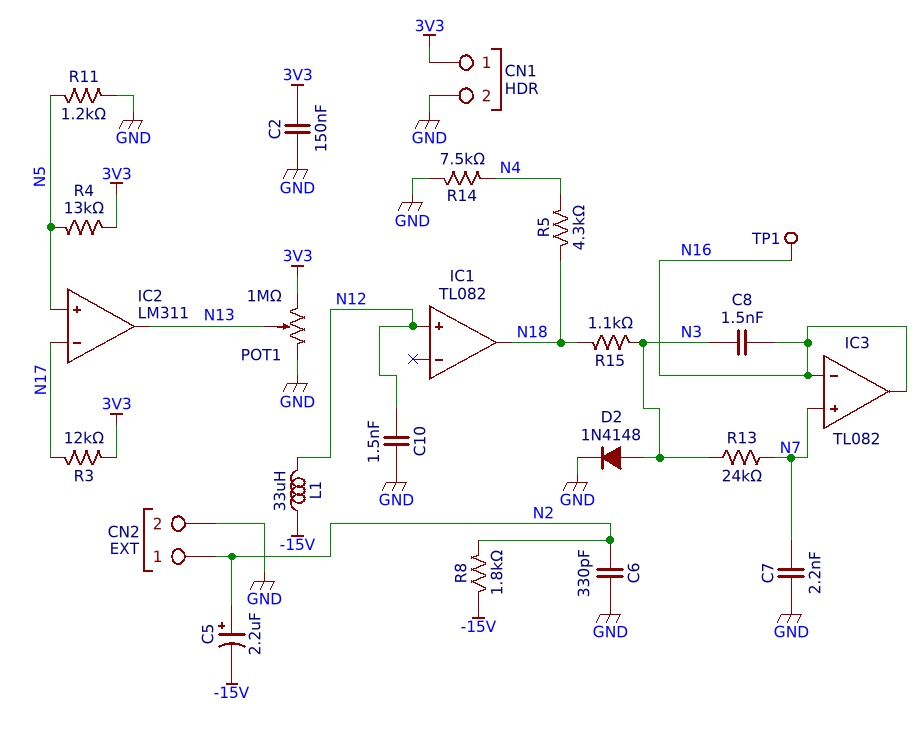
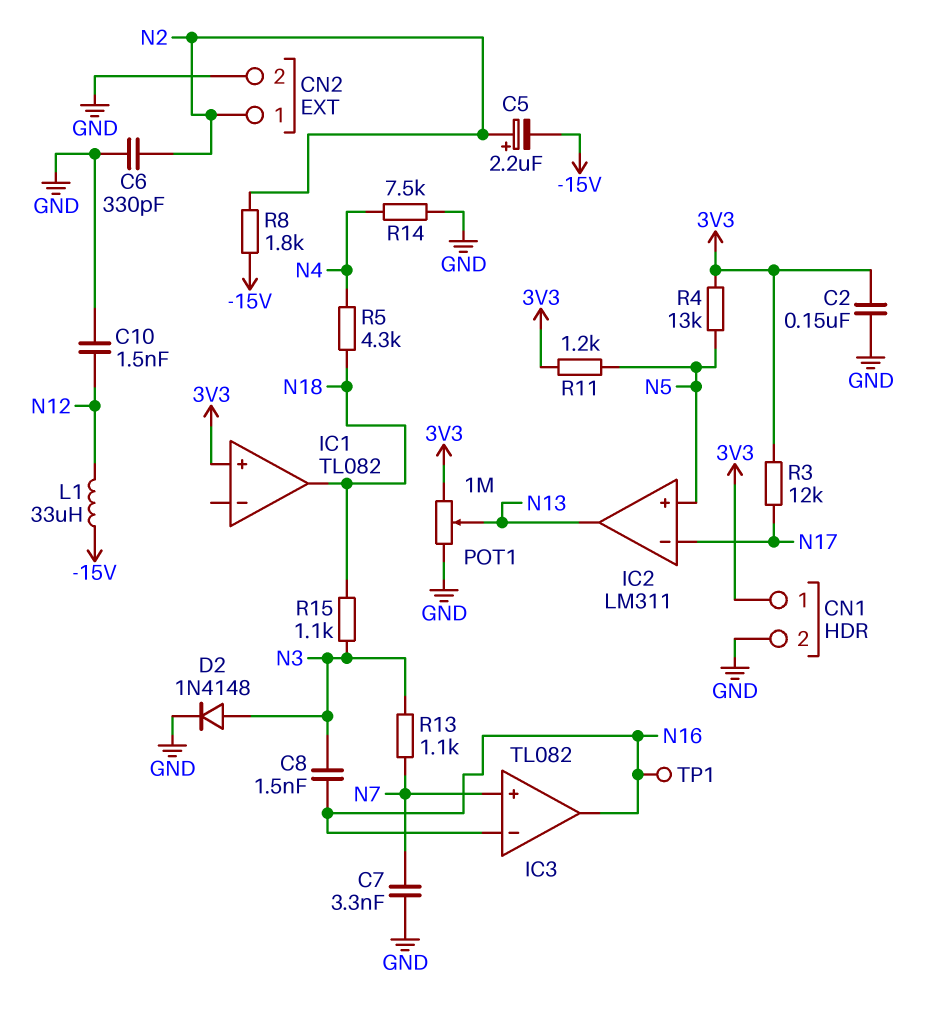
C7: 2.2nF (GND, N7) -> 3.3nF (GND, N7)
IC1 pin in+: N12 -> 3V3
R11: 1.2k (GND, N5) -> 1.2k (3V3, N5)
R13: 24k (N3, N7) -> 1.1k (N3, N7)

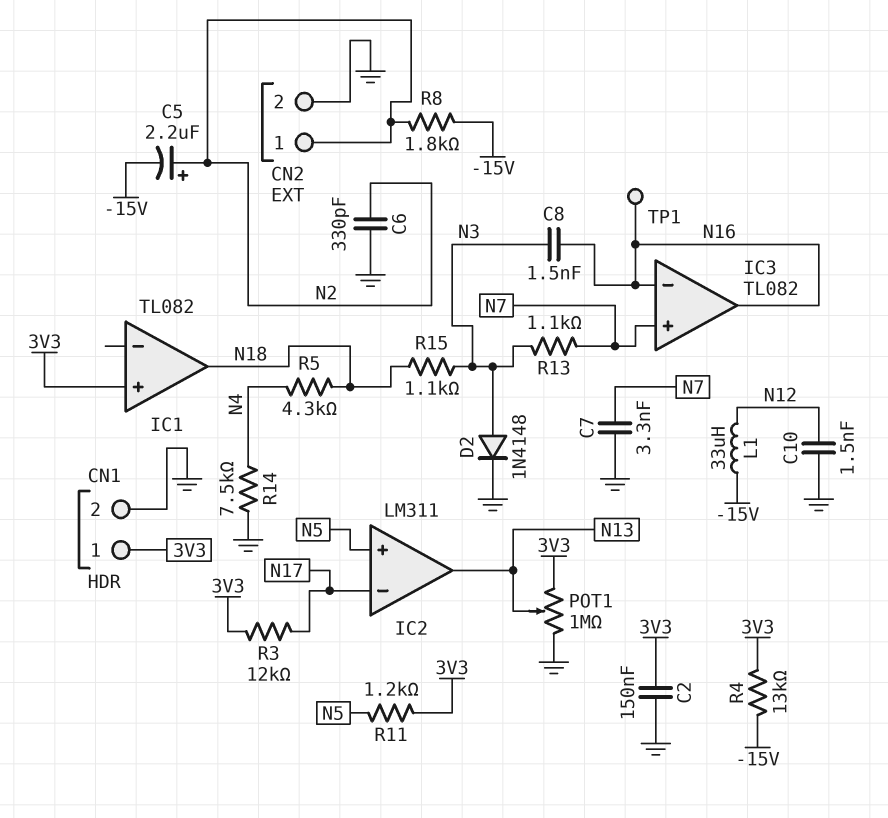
R4: 13k (3V3, N5) -> 13k (-15V, 3V3)

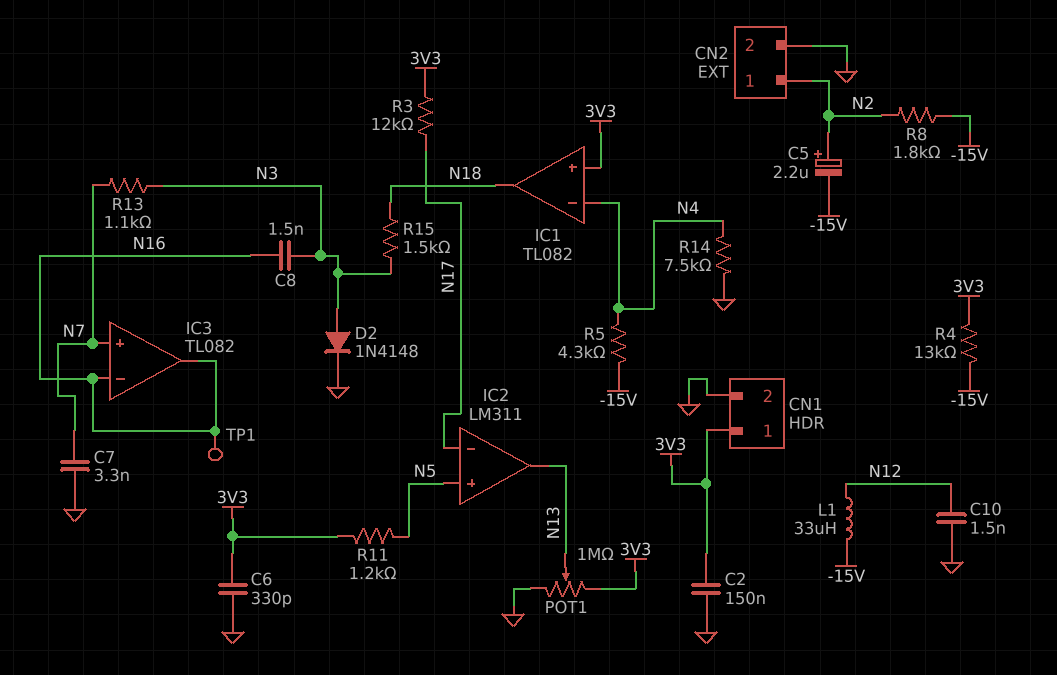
C6: 330pF (GND, N2) -> 330pF (3V3, GND)
IC1 pin in-: none -> N4
R5: 4.3k (N4, N18) -> 4.3k (-15V, N4)
R15: 1.1k (N3, N18) -> 1.5k (N3, N18)

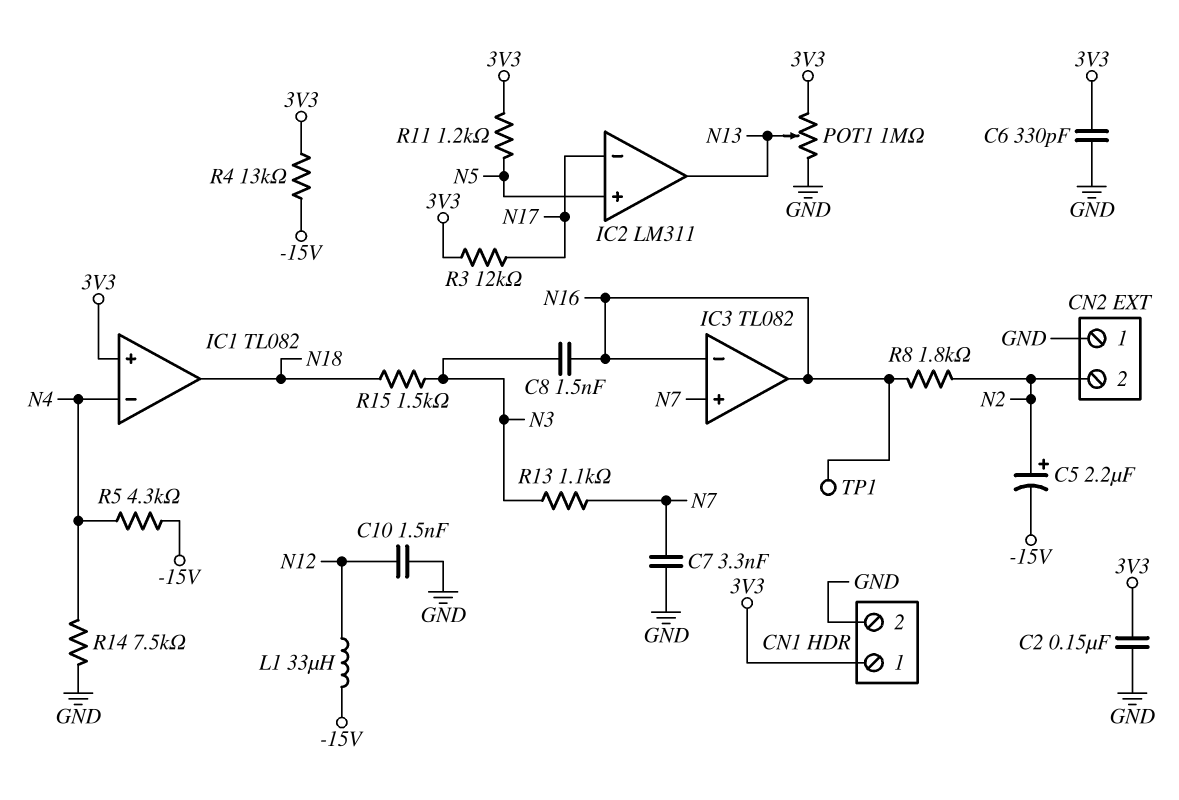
CN2 pin 1: N2 -> GND
CN2 pin 2: GND -> N2
D2: diode 1N4148 (A N3, K GND) -> none
R8: 1.8k (-15V, N2) -> 1.8k (N2, N16)

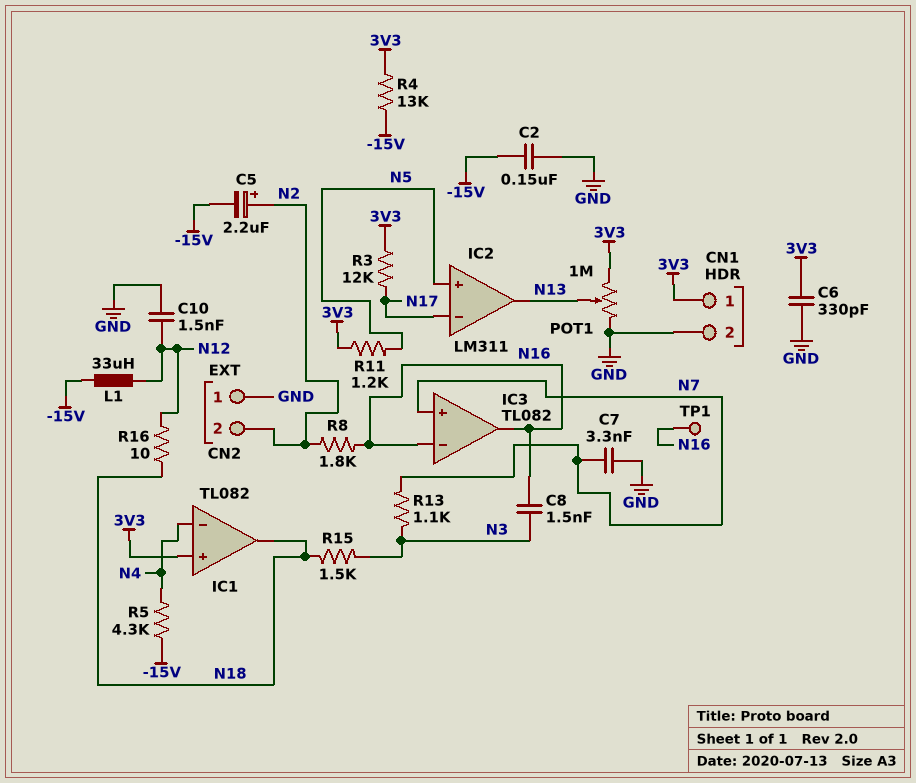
C2: 150nF (3V3, GND) -> 150nF (-15V, GND)
R14: 7.5k (GND, N4) -> none
R16: none -> 10 (N12, N18)

